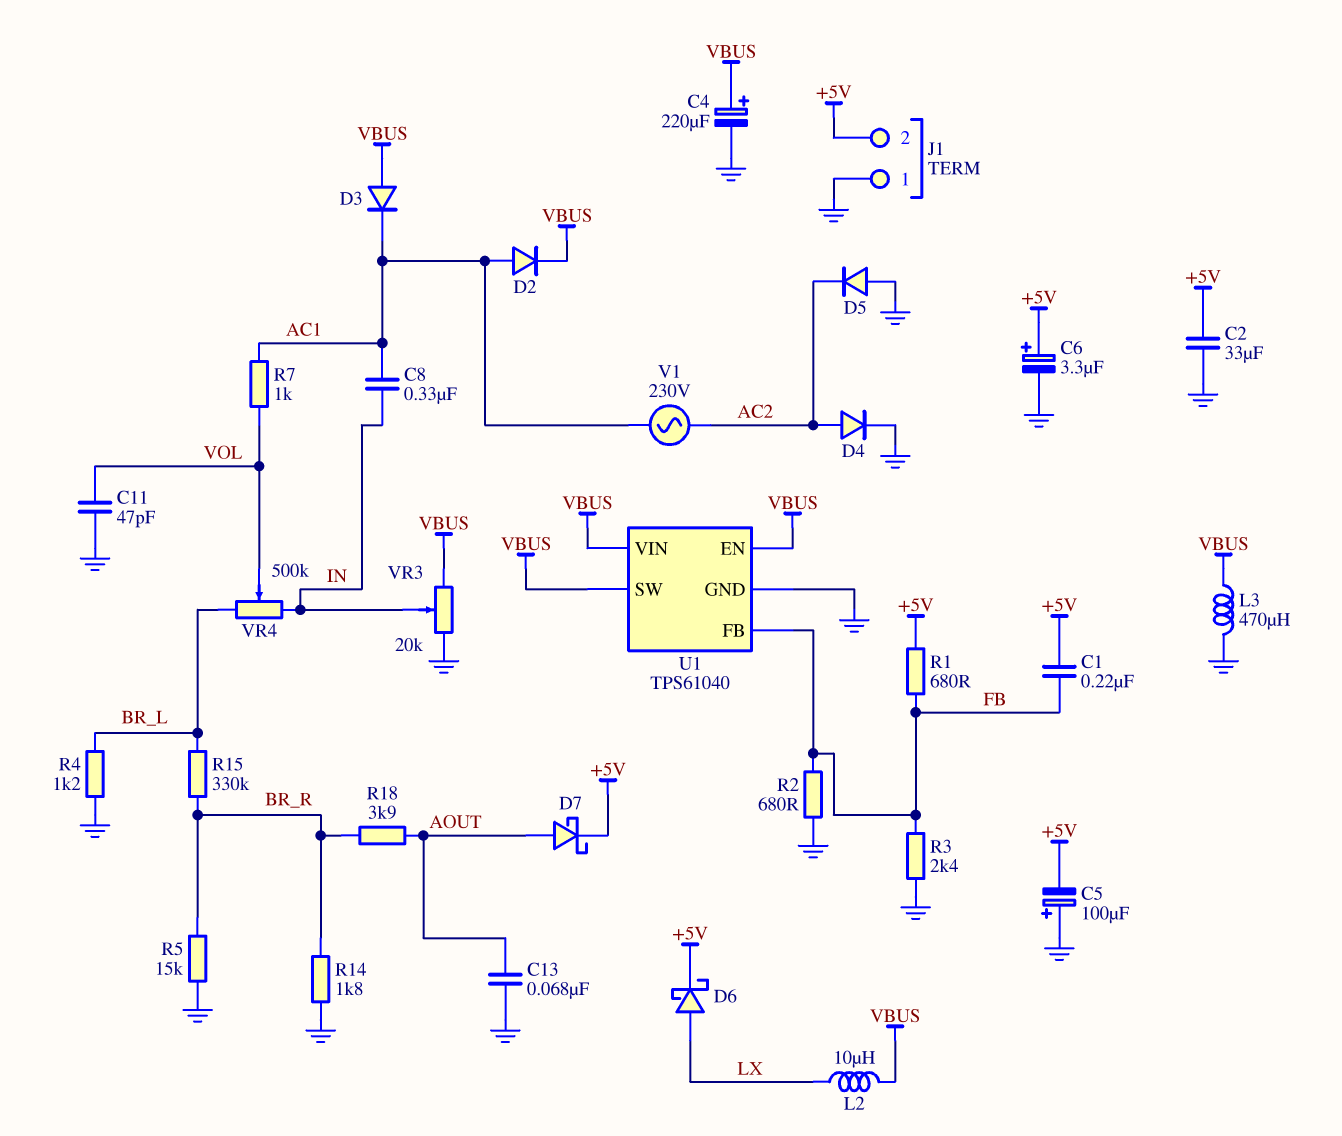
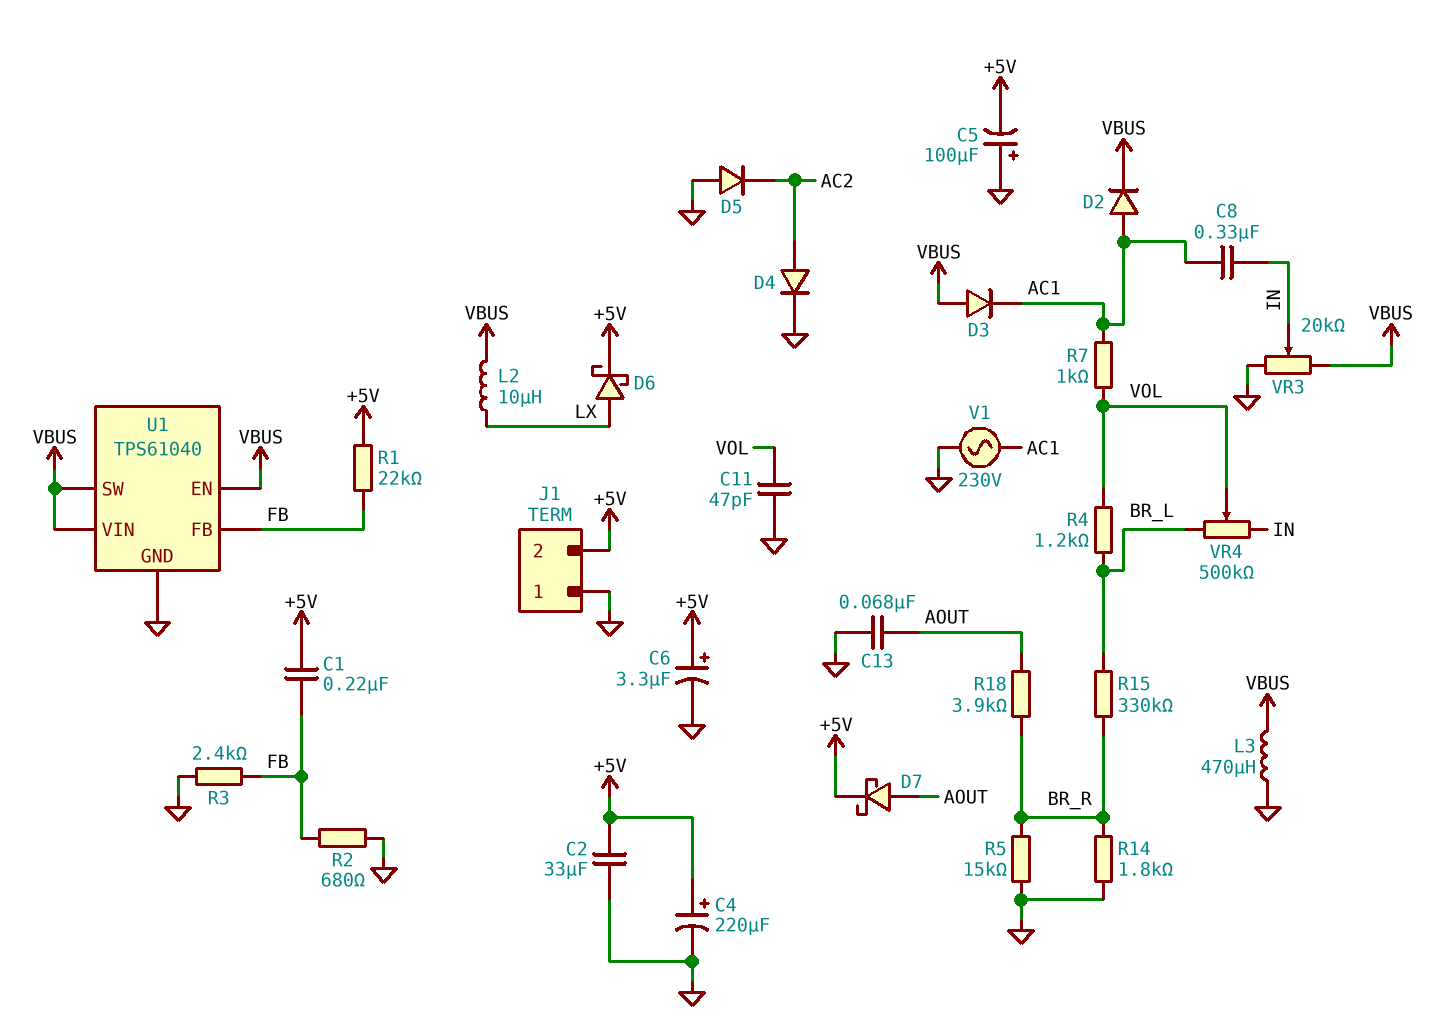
C4: 220uF (plus VBUS, minus GND) -> 220uF (plus +5V, minus GND)
R1: 680 (+5V, FB) -> 22k (+5V, FB)
R4: 1.2k (BR_L, GND) -> 1.2k (BR_L, VOL)
V1: AC 230V (AC1, AC2) -> AC 230V (AC1, GND)

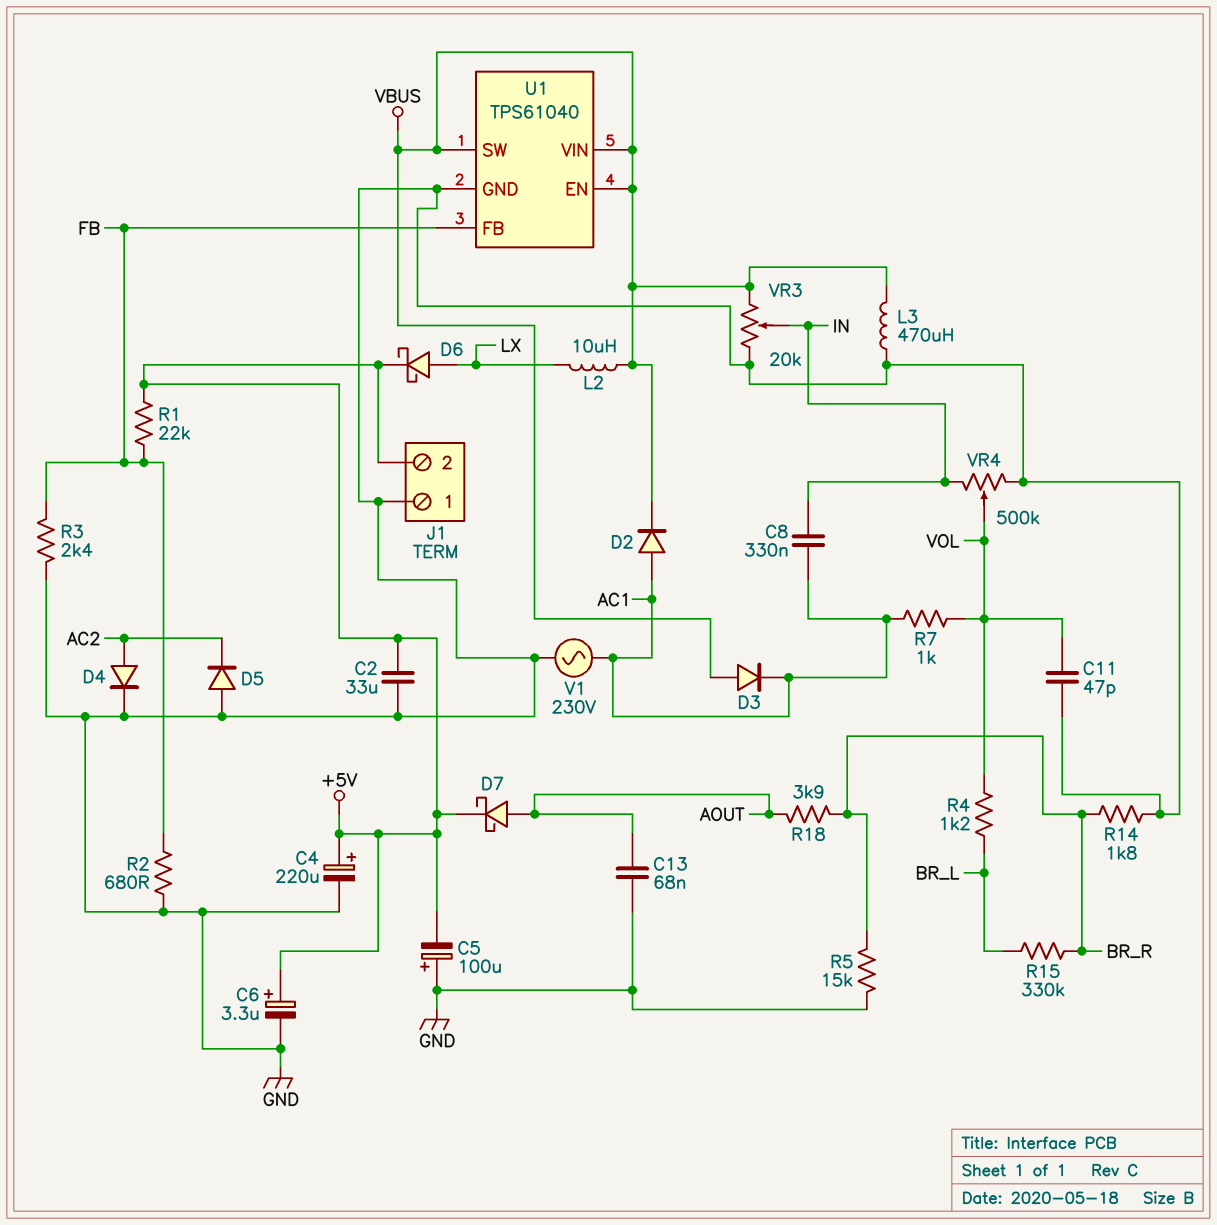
C1: 220nF (+5V, FB) -> none
VR4: 500k (BR_L, IN, wiper VOL) -> 500k (GND, IN, wiper VOL)

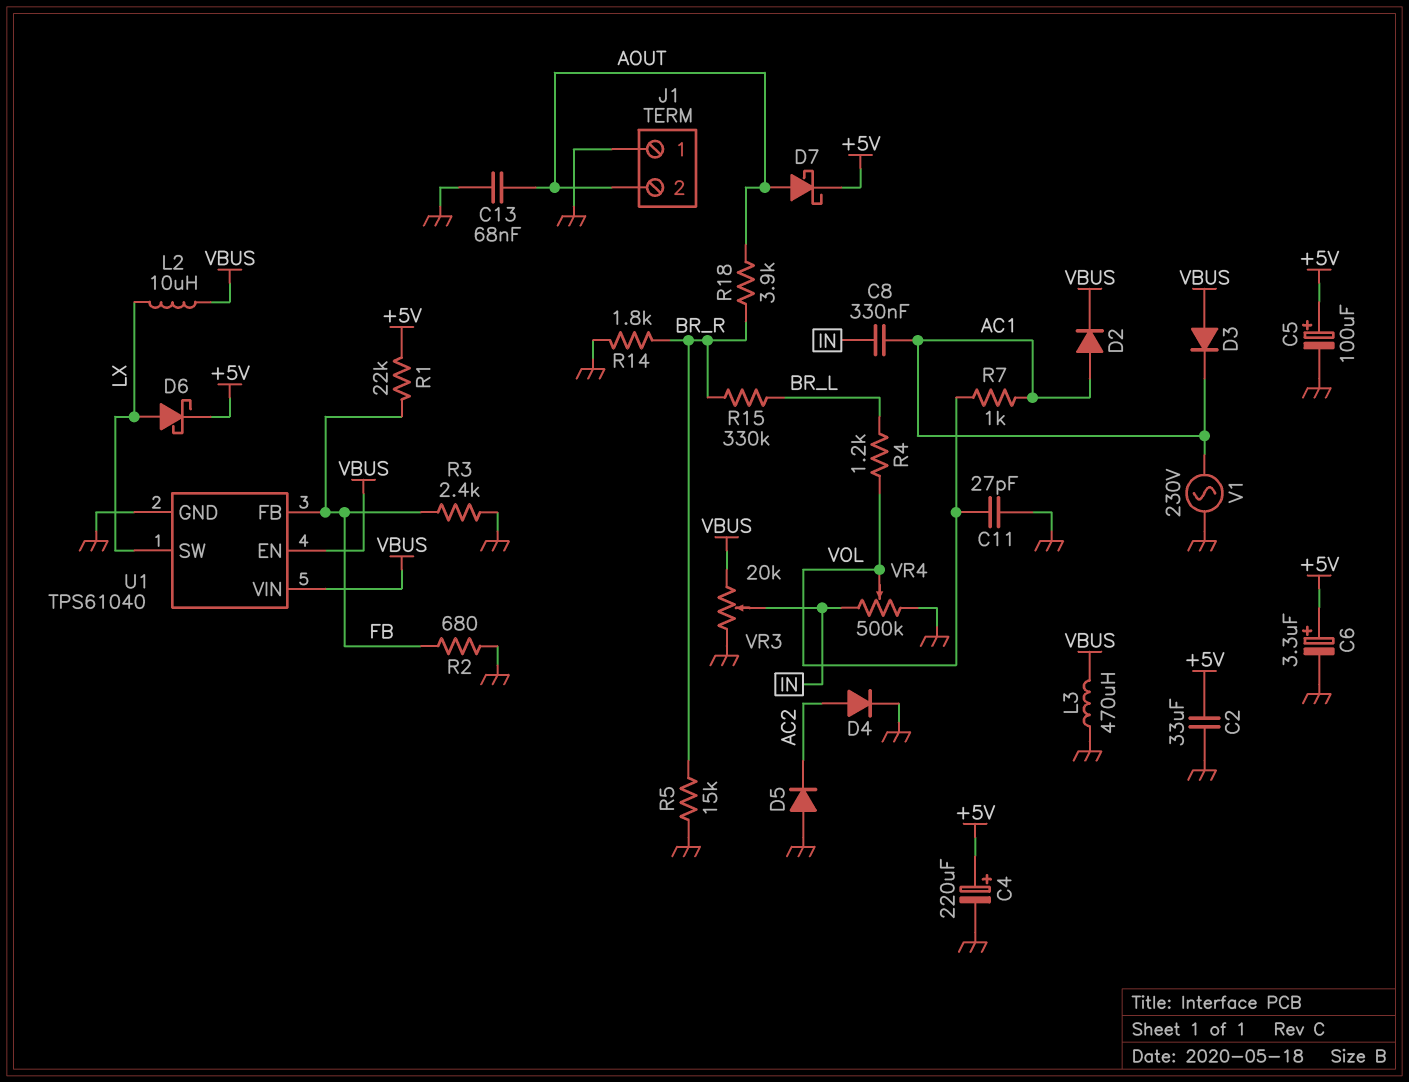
C5: 100uF (plus GND, minus +5V) -> 100uF (plus +5V, minus GND)
C11: 47pF (GND, VOL) -> 27pF (GND, VOL)
J1 pin 2: +5V -> AOUT
U1 pin SW: VBUS -> LX

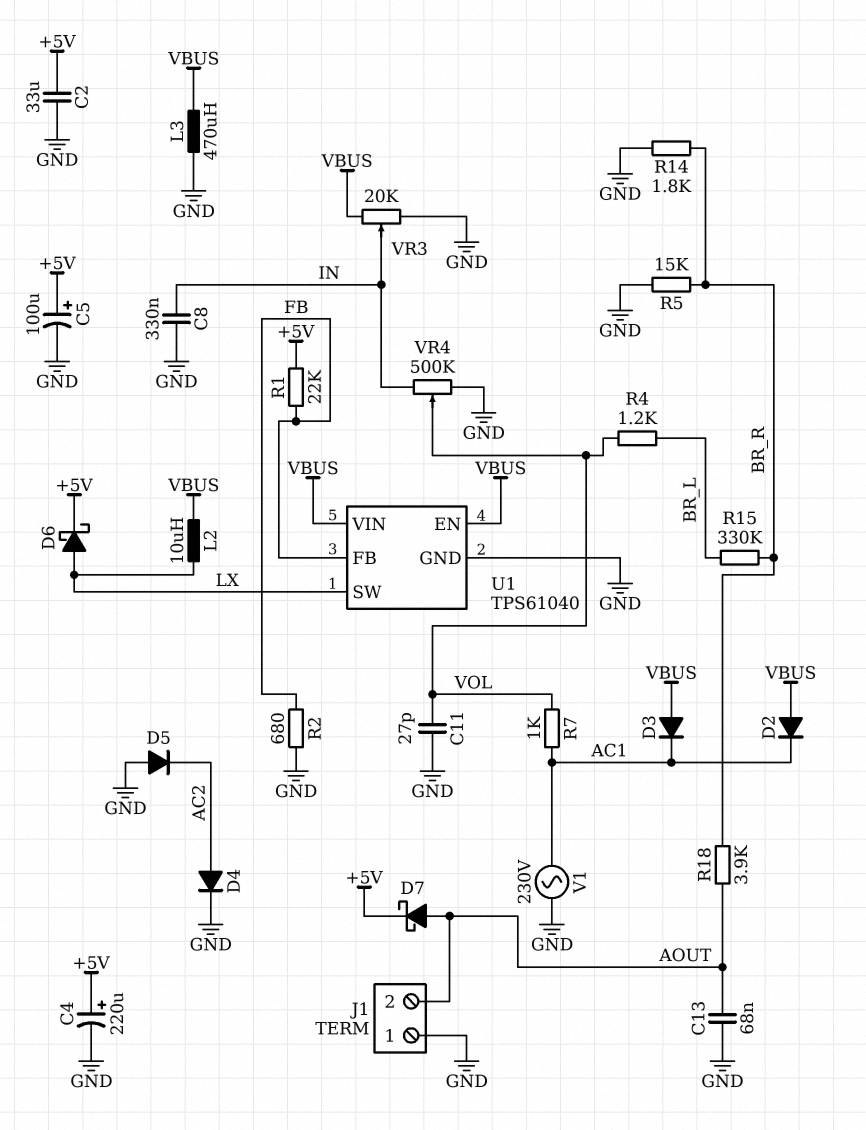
C6: 3.3uF (plus +5V, minus GND) -> none
C8: 330nF (AC1, IN) -> 330nF (GND, IN)
D2: diode (A AC1, K VBUS) -> diode (A VBUS, K AC1)
R3: 2.4k (FB, GND) -> none

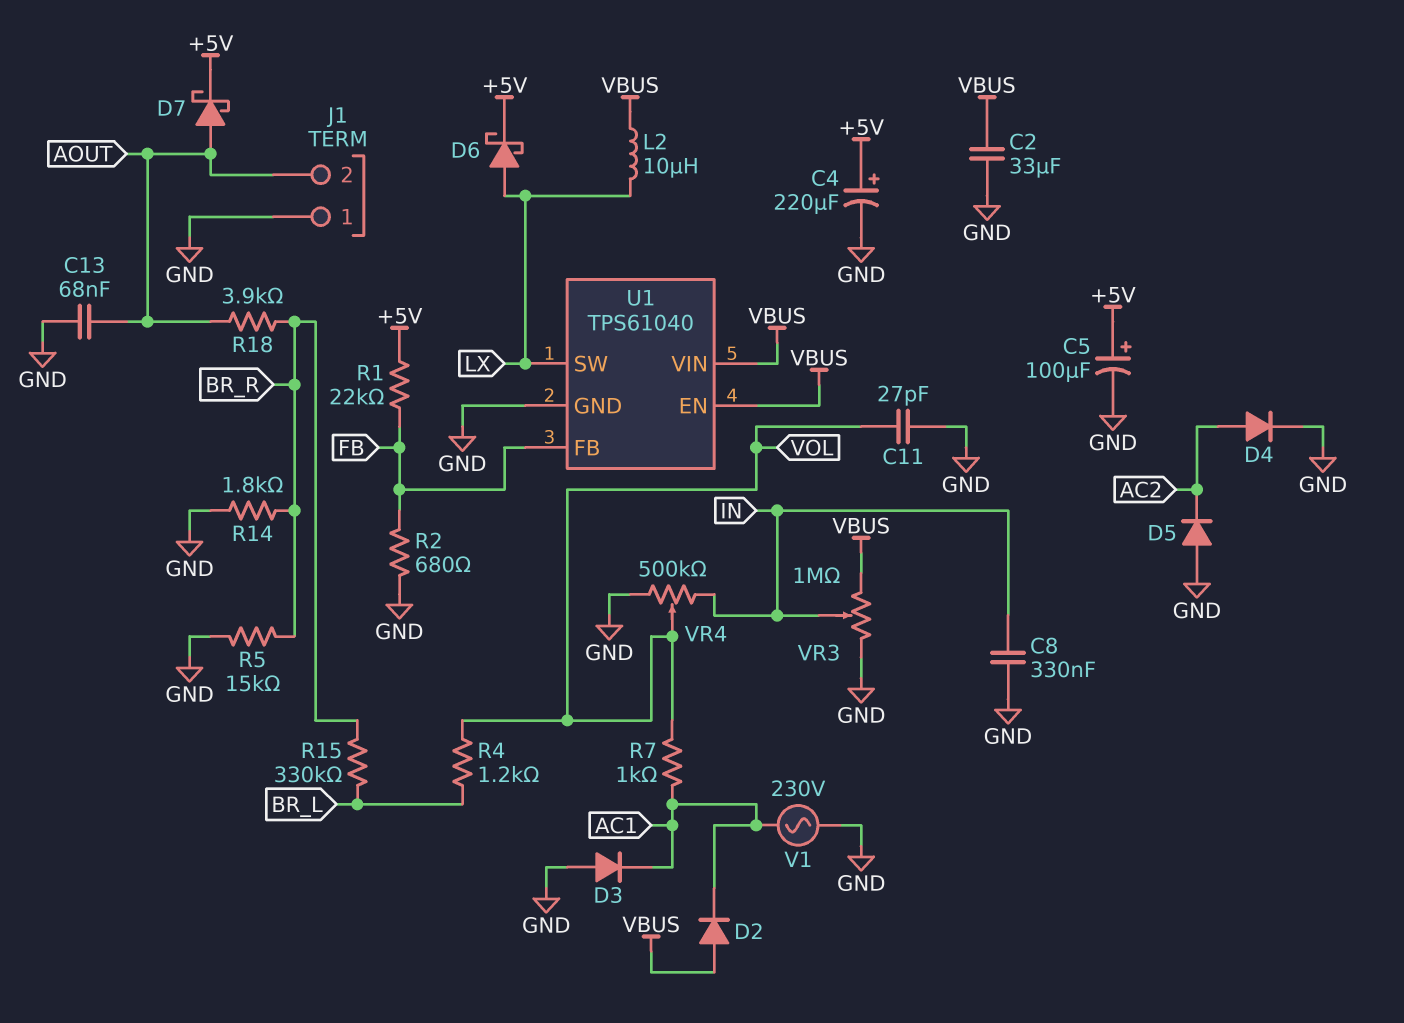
C2: 33uF (+5V, GND) -> 33uF (GND, VBUS)
D3: diode (A VBUS, K AC1) -> diode (A GND, K AC1)
L3: 470uH (GND, VBUS) -> none
VR3: 20k (GND, VBUS, wiper IN) -> 1M (GND, VBUS, wiper IN)

